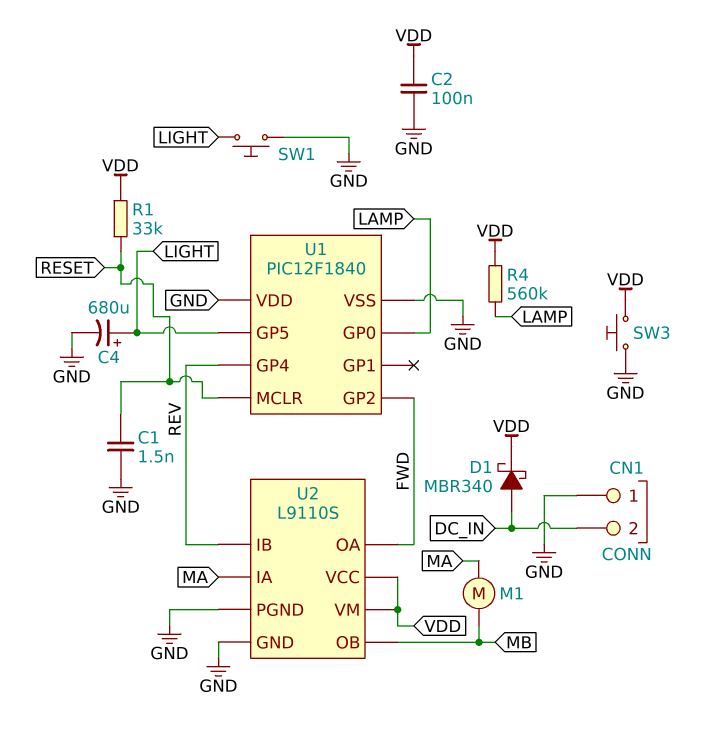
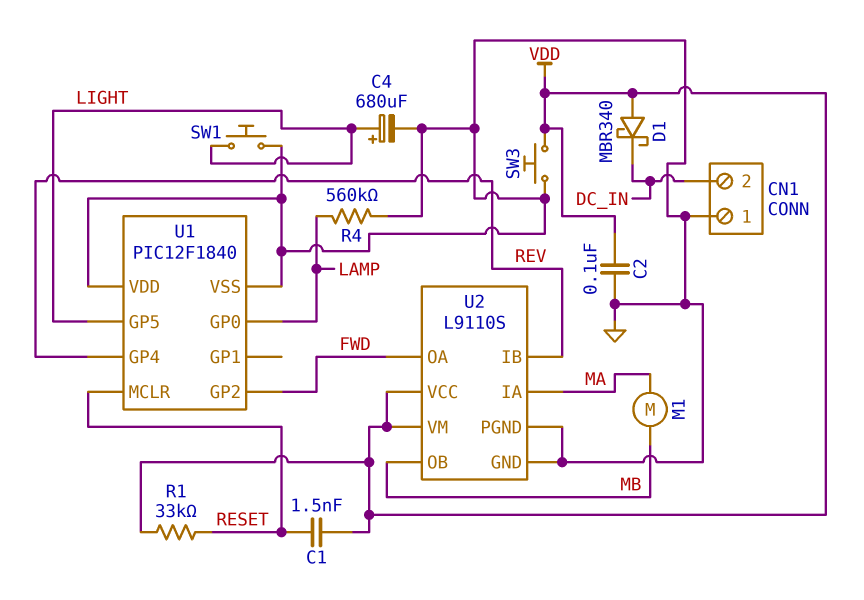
C1: 1.5nF (GND, RESET) -> 1.5nF (RESET, VDD)
D1: schottky MBR340 (A DC_IN, K VDD) -> schottky MBR340 (A VDD, K DC_IN)
R4: 560k (LAMP, VDD) -> 560k (GND, LAMP)

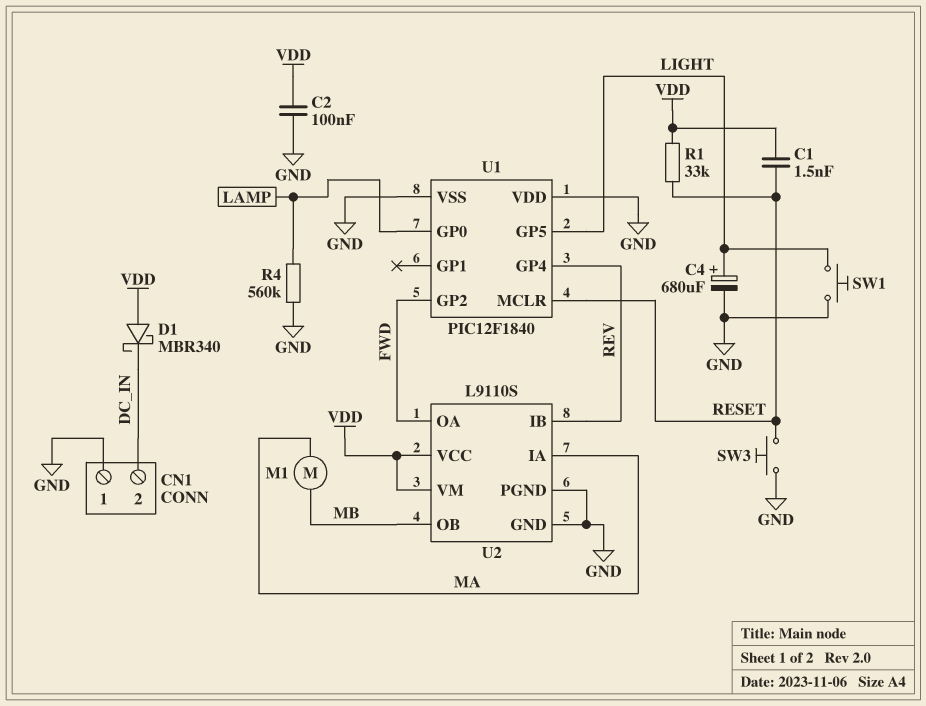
SW3: button (GND, VDD) -> button (GND, RESET)

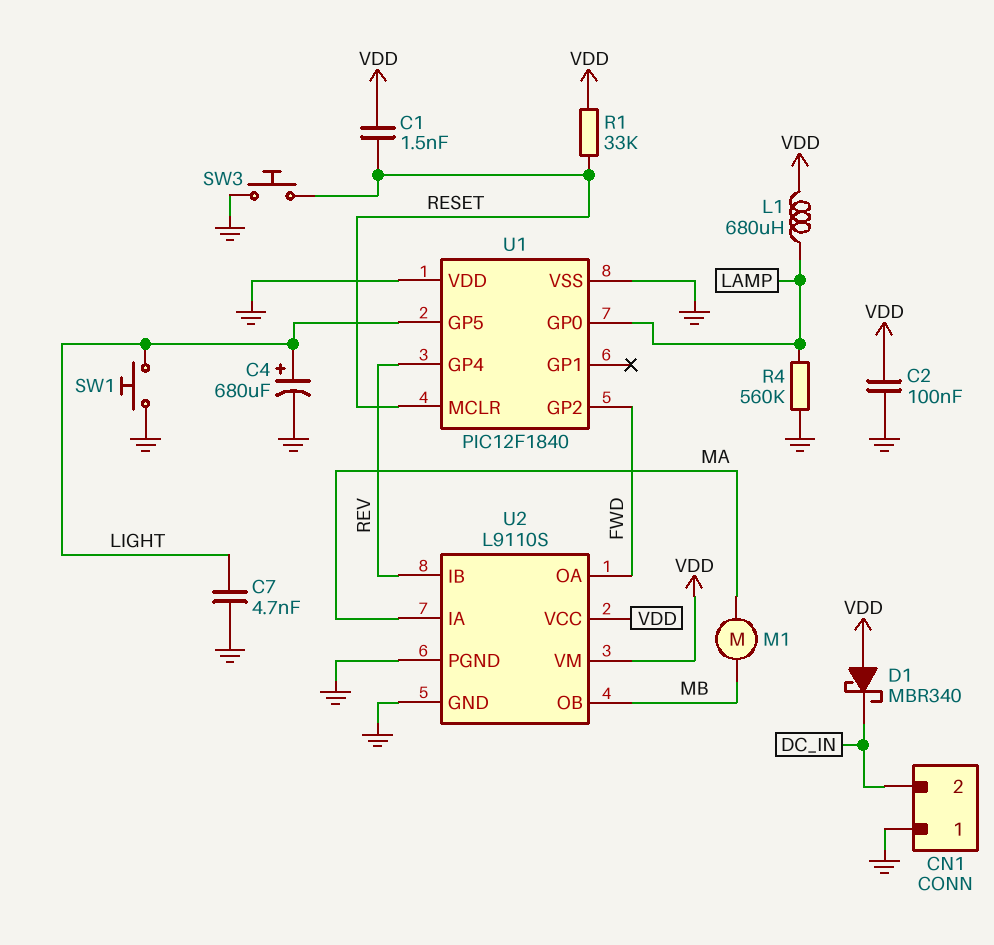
C7: none -> 4.7nF (GND, LIGHT)
L1: none -> 680uH (LAMP, VDD)

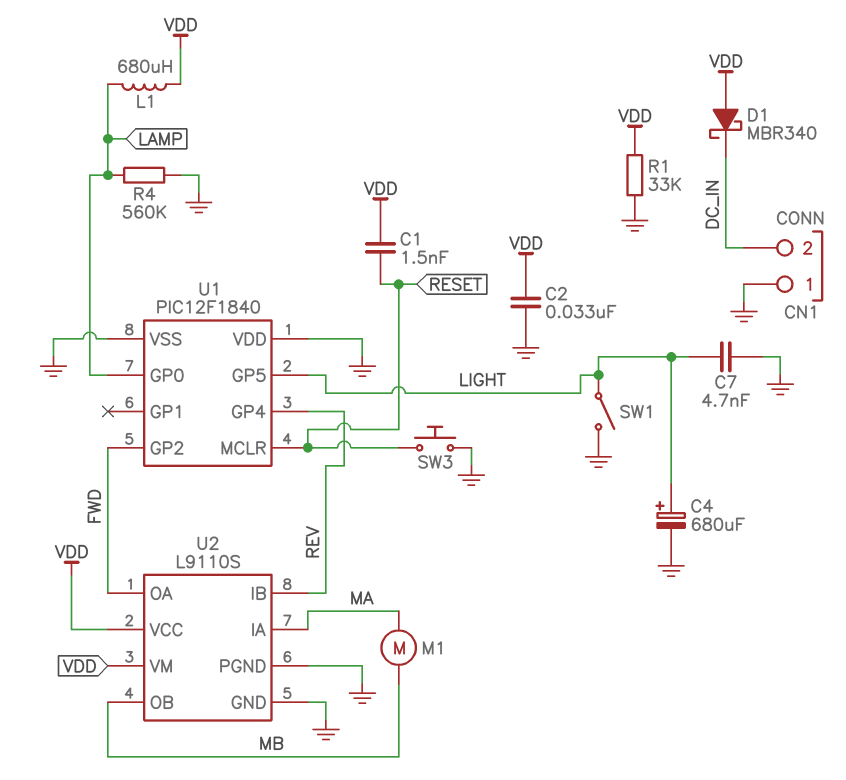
C2: 100nF (GND, VDD) -> 33nF (GND, VDD)
R1: 33k (RESET, VDD) -> 33k (GND, VDD)
SW1: button (GND, LIGHT) -> switch (GND, LIGHT)

